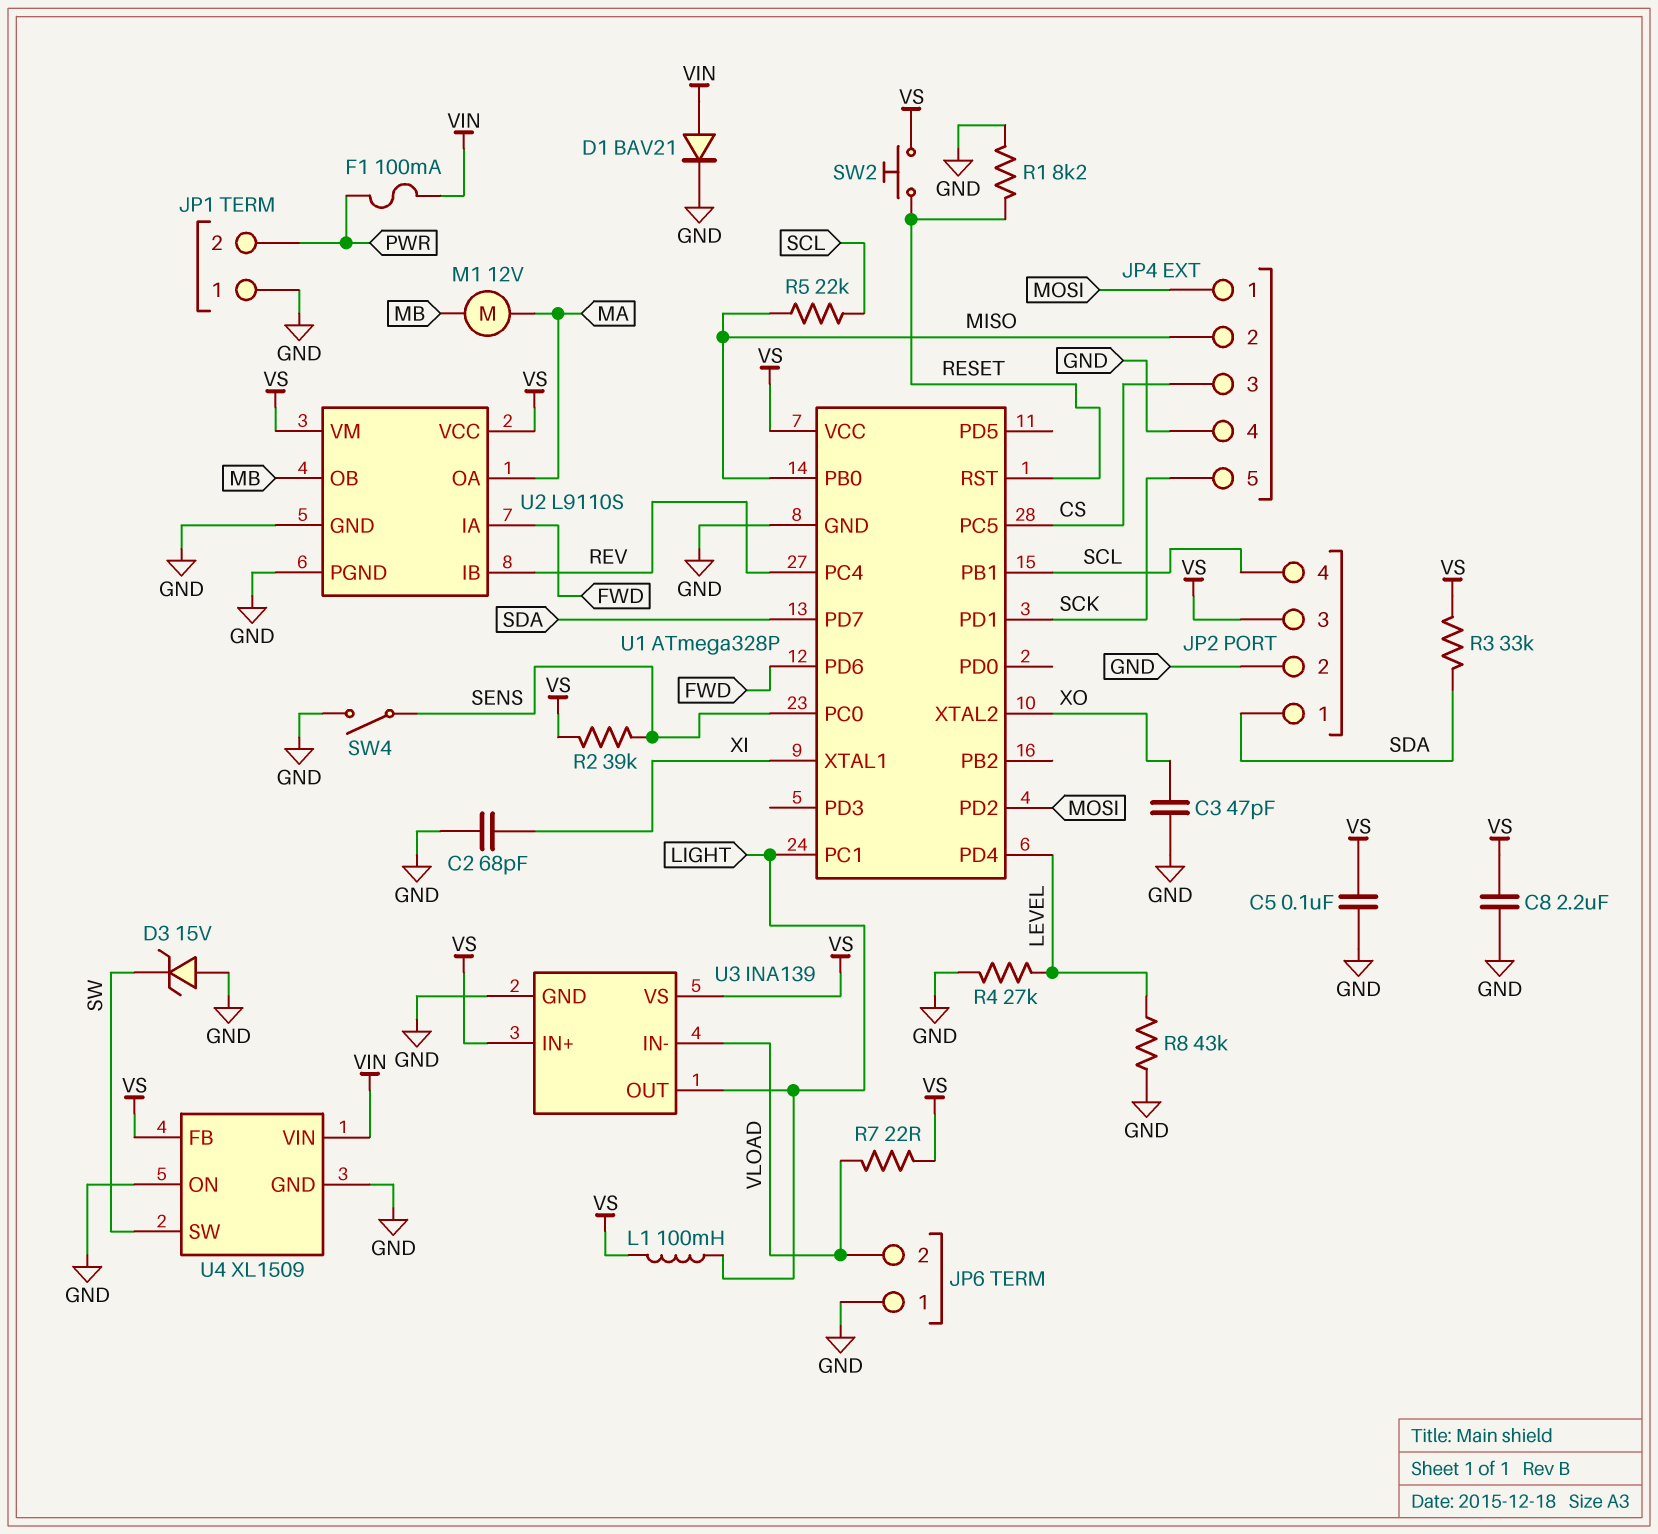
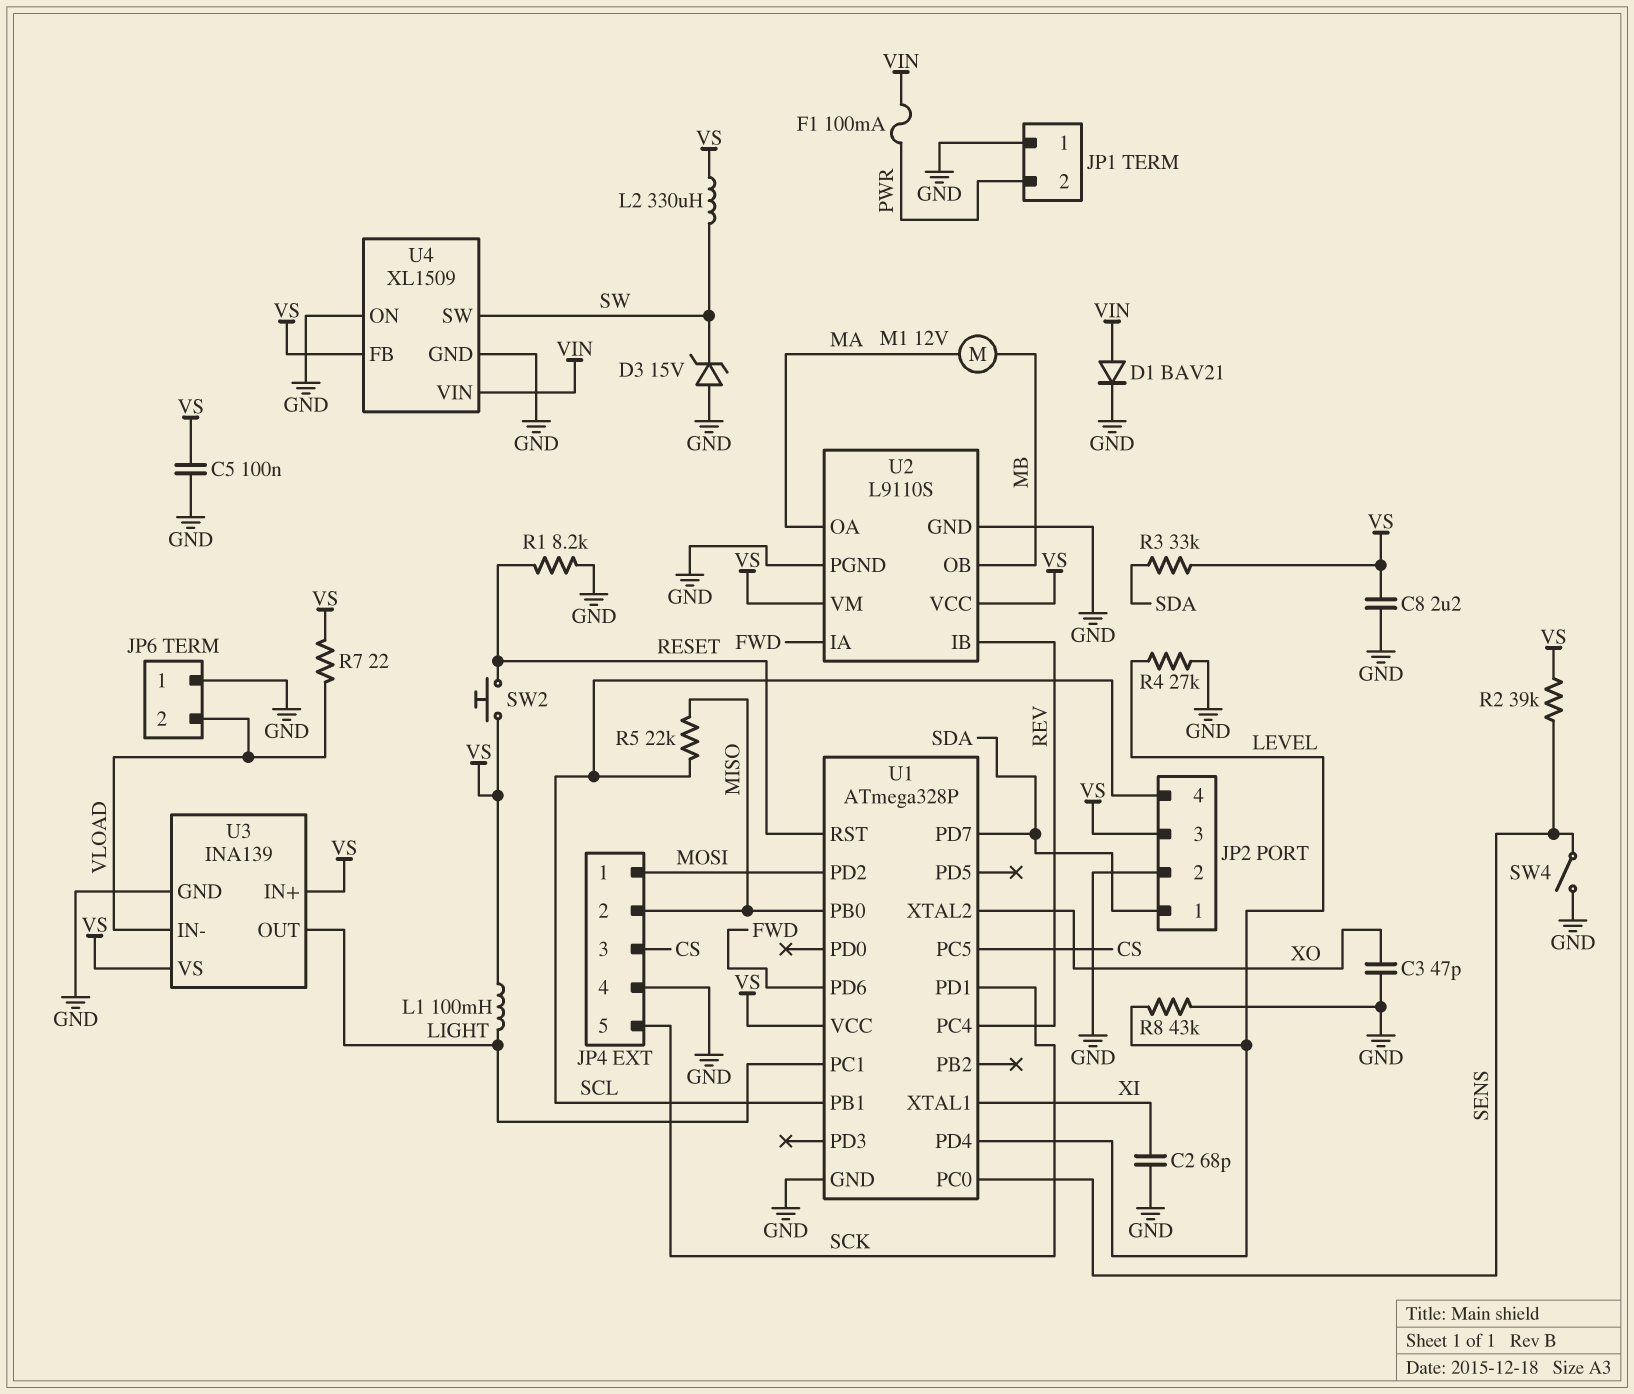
L2: none -> 330uH (SW, VS)

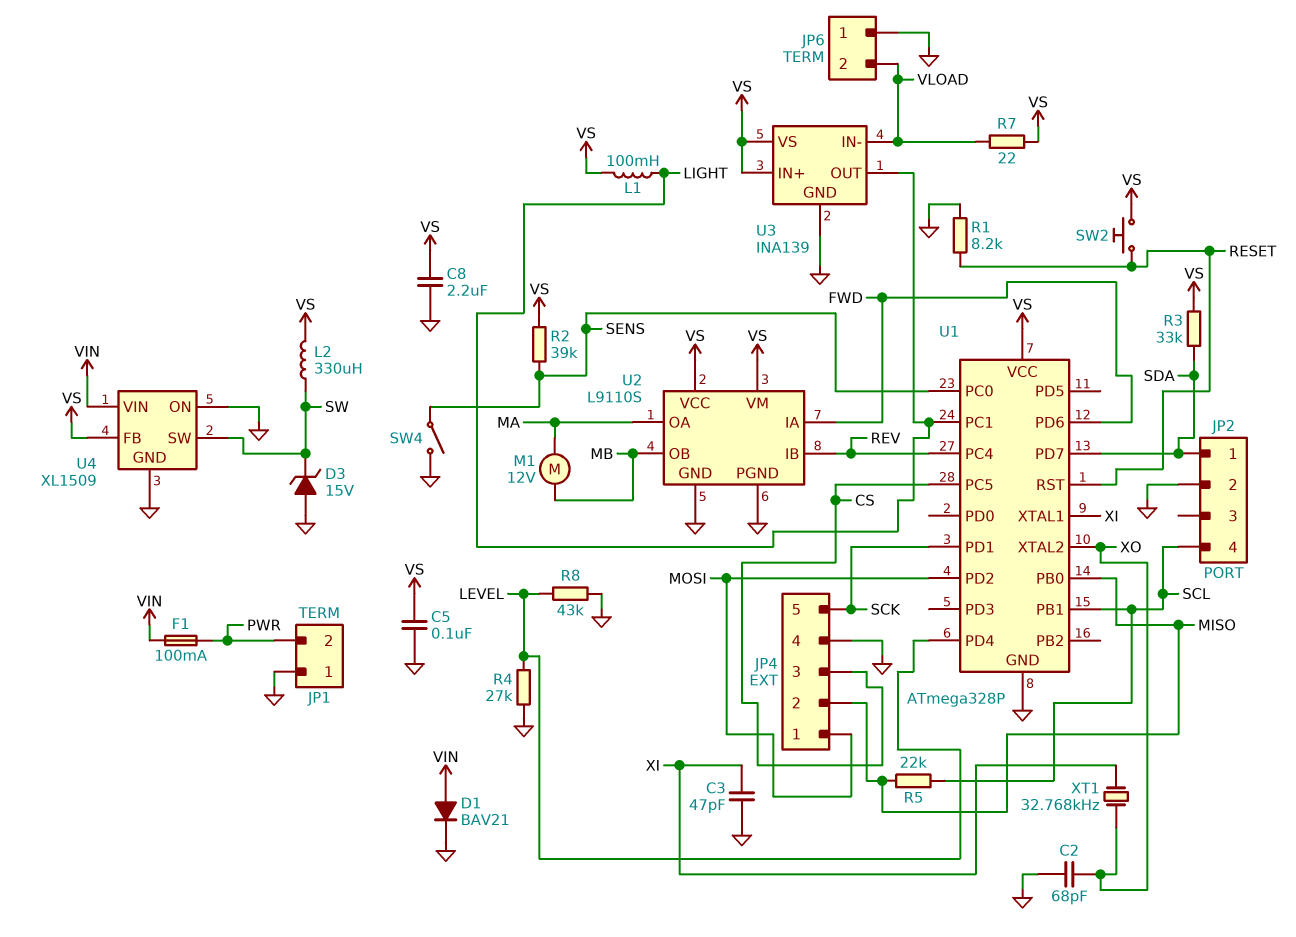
C2: 68pF (GND, XI) -> 68pF (GND, XO)
C3: 47pF (GND, XO) -> 47pF (GND, XI)
JP2 pin 3: VS -> none
XT1: none -> 32.768kHz (XI, XO)

